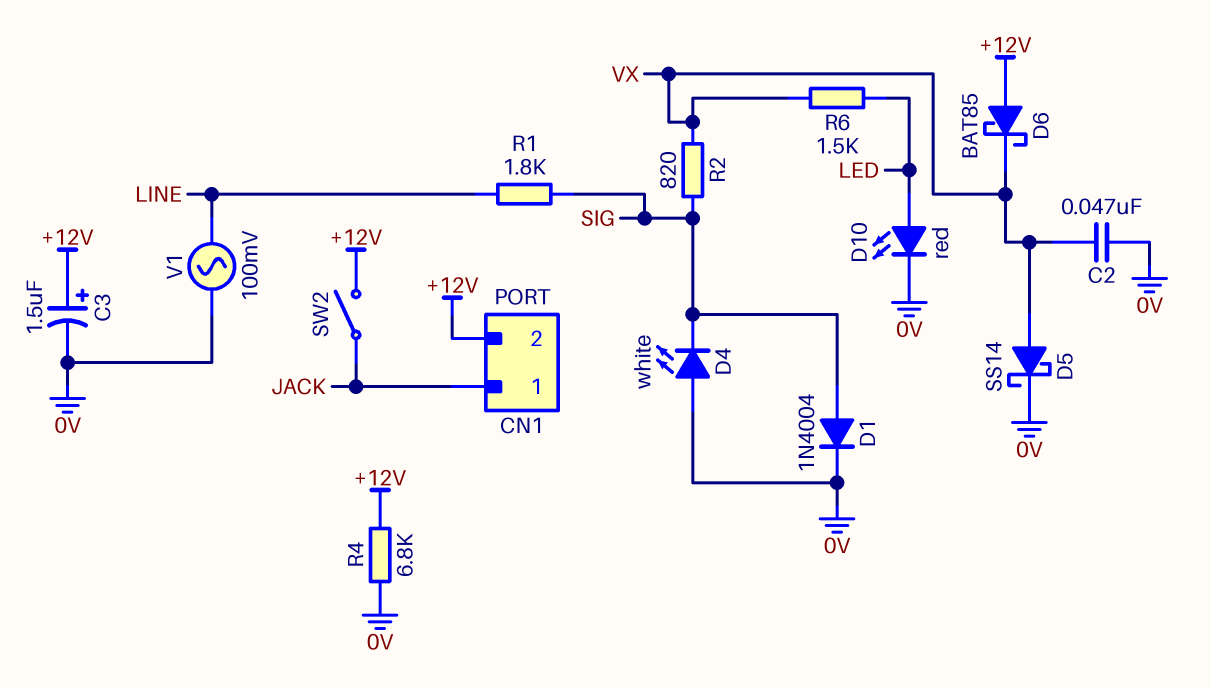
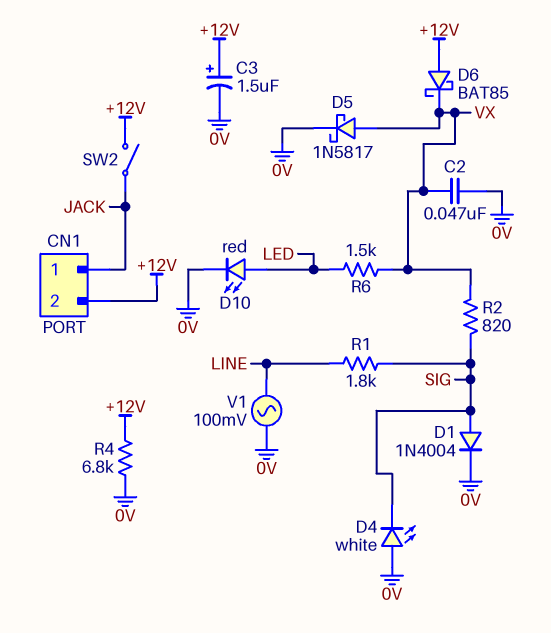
D5: schottky SS14 (A VX, K 0V) -> schottky 1N5817 (A VX, K 0V)

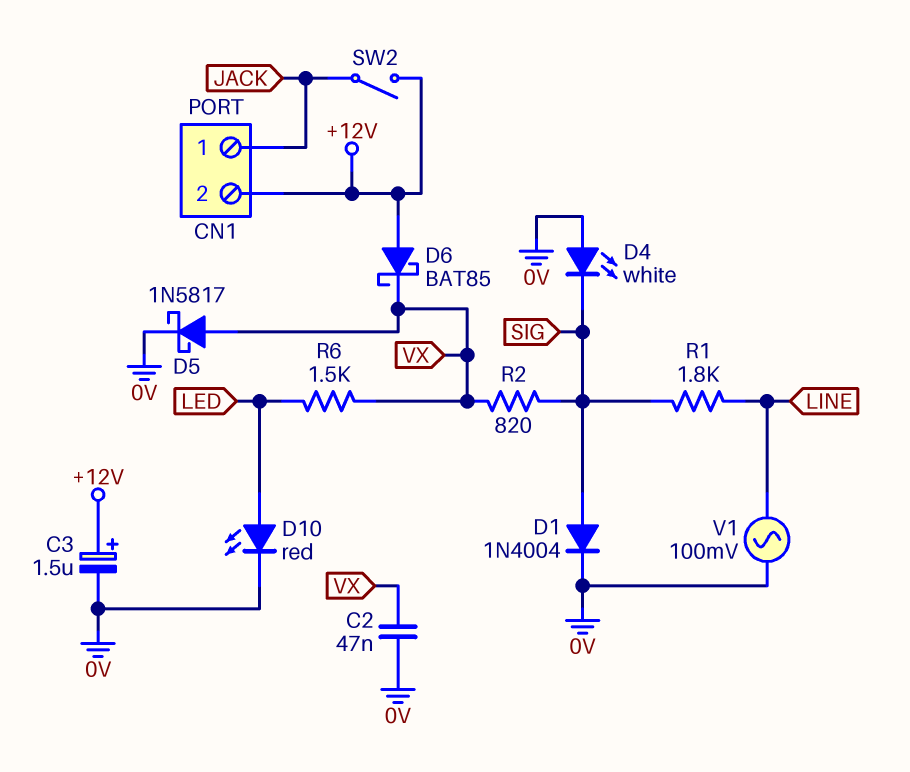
R4: 6.8k (+12V, 0V) -> none

